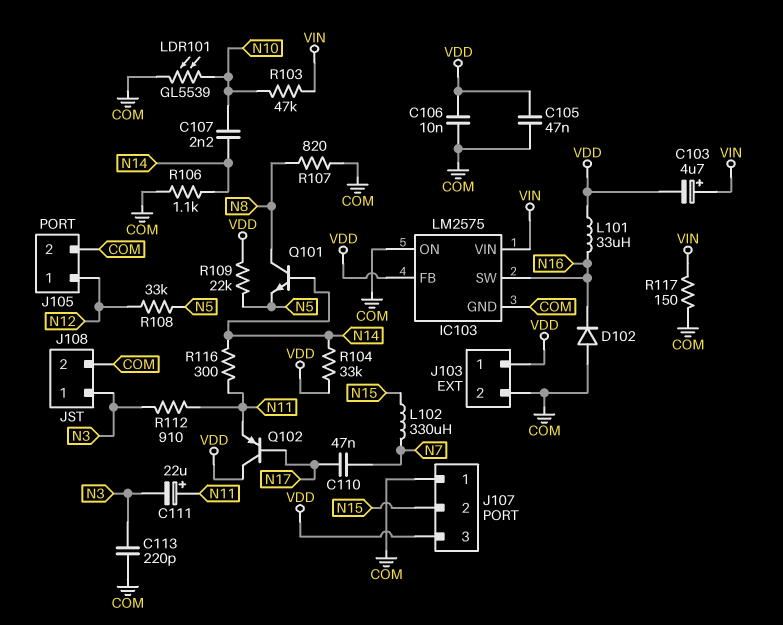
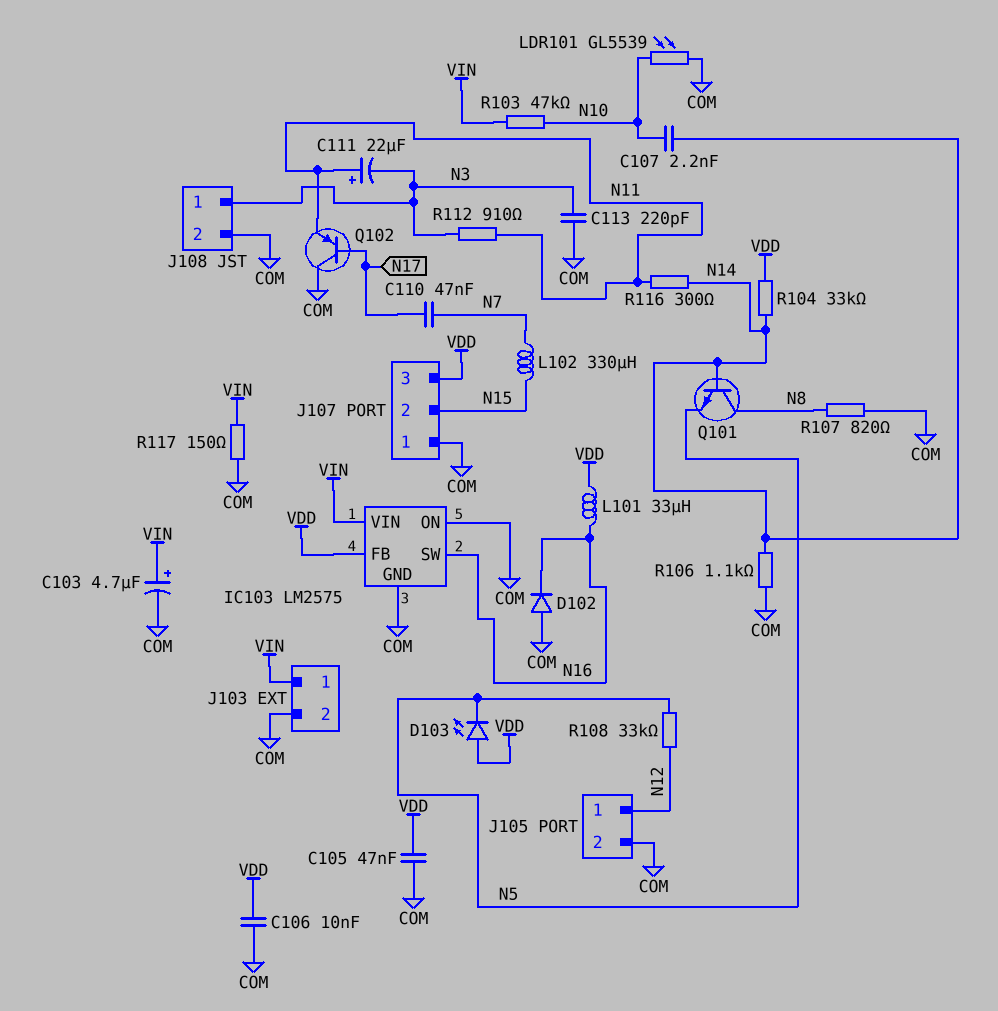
C103: 4.7uF (plus VIN, minus VDD) -> 4.7uF (plus VIN, minus COM)
D103: none -> LED (A VDD, K N5)
J103 pin 1: VDD -> VIN
Q102: PNP (B N17, C VDD, E N11) -> PNP (B N17, C COM, E N11)
R109: 22k (N5, VDD) -> none

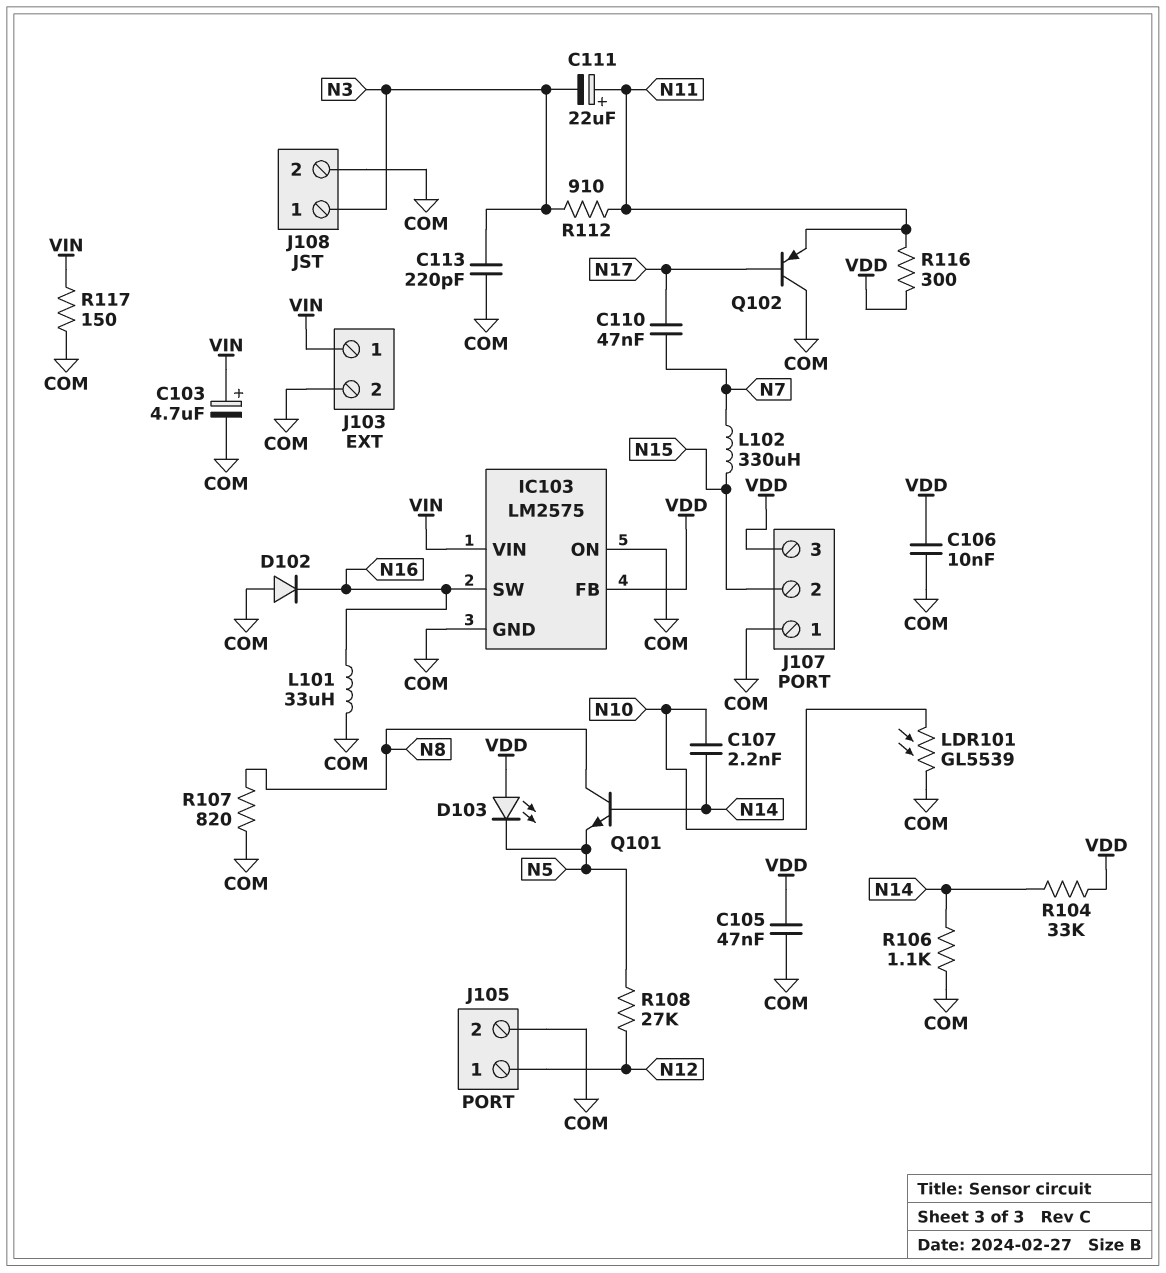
L101: 33uH (N16, VDD) -> 33uH (COM, N16)
R103: 47k (N10, VIN) -> none
R108: 33k (N5, N12) -> 27k (N5, N12)
R116: 300 (N11, N14) -> 300 (N11, VDD)

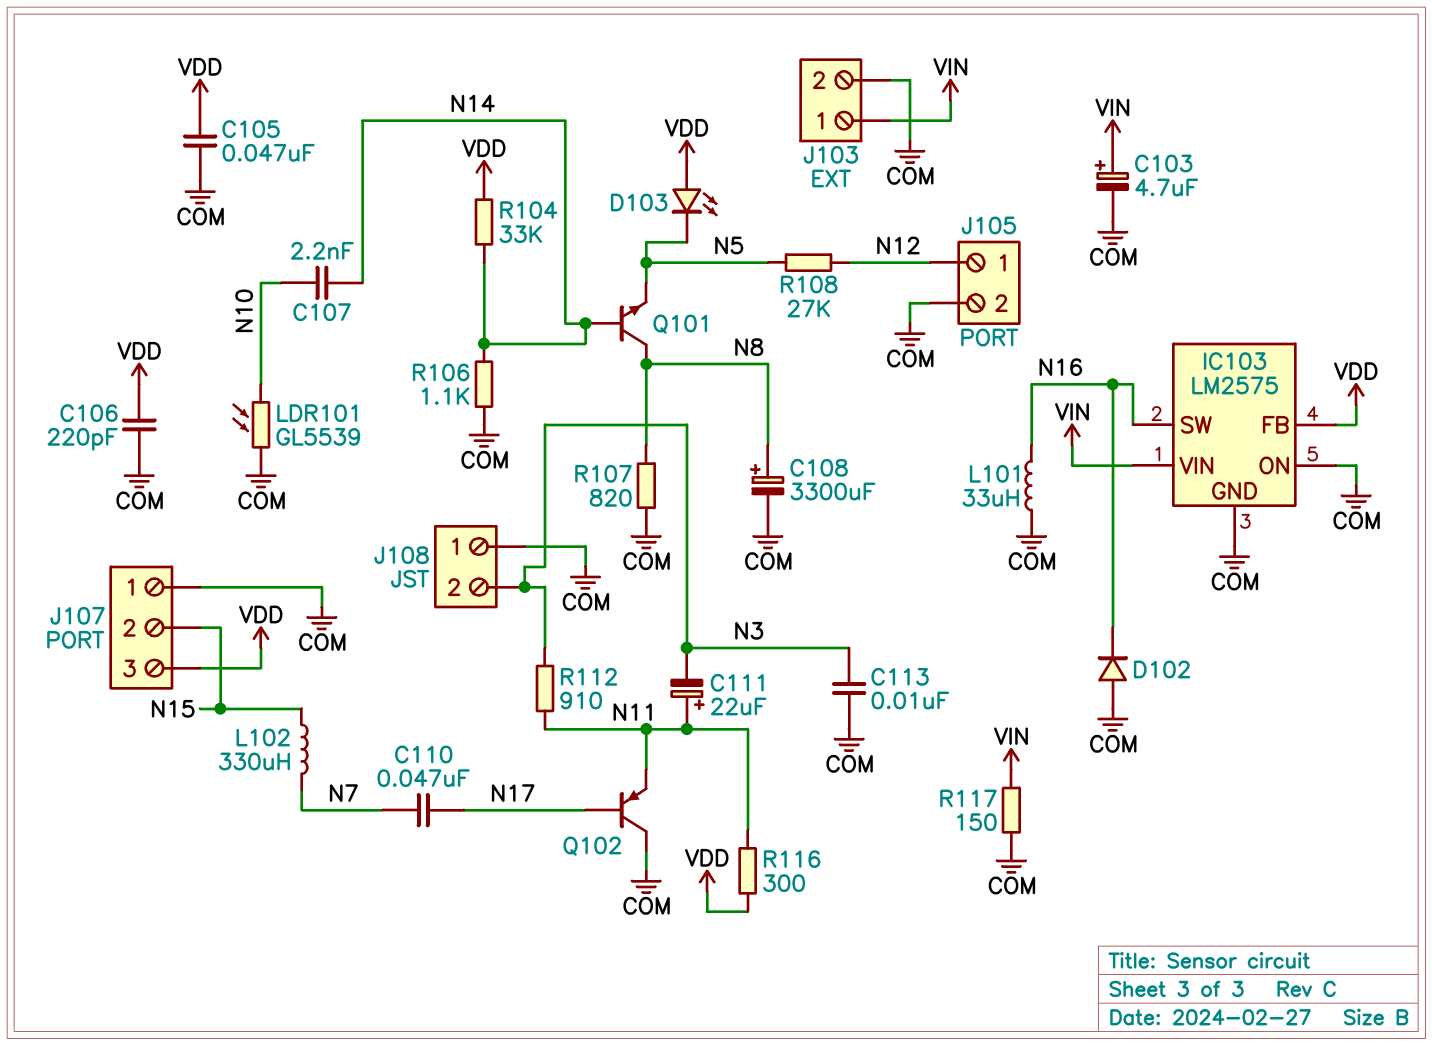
C106: 10nF (COM, VDD) -> 220pF (COM, VDD)
C108: none -> 3300uF (plus N8, minus COM)
C113: 220pF (COM, N3) -> 10nF (COM, N3)
J108 pin 1: N3 -> COM
J108 pin 2: COM -> N3

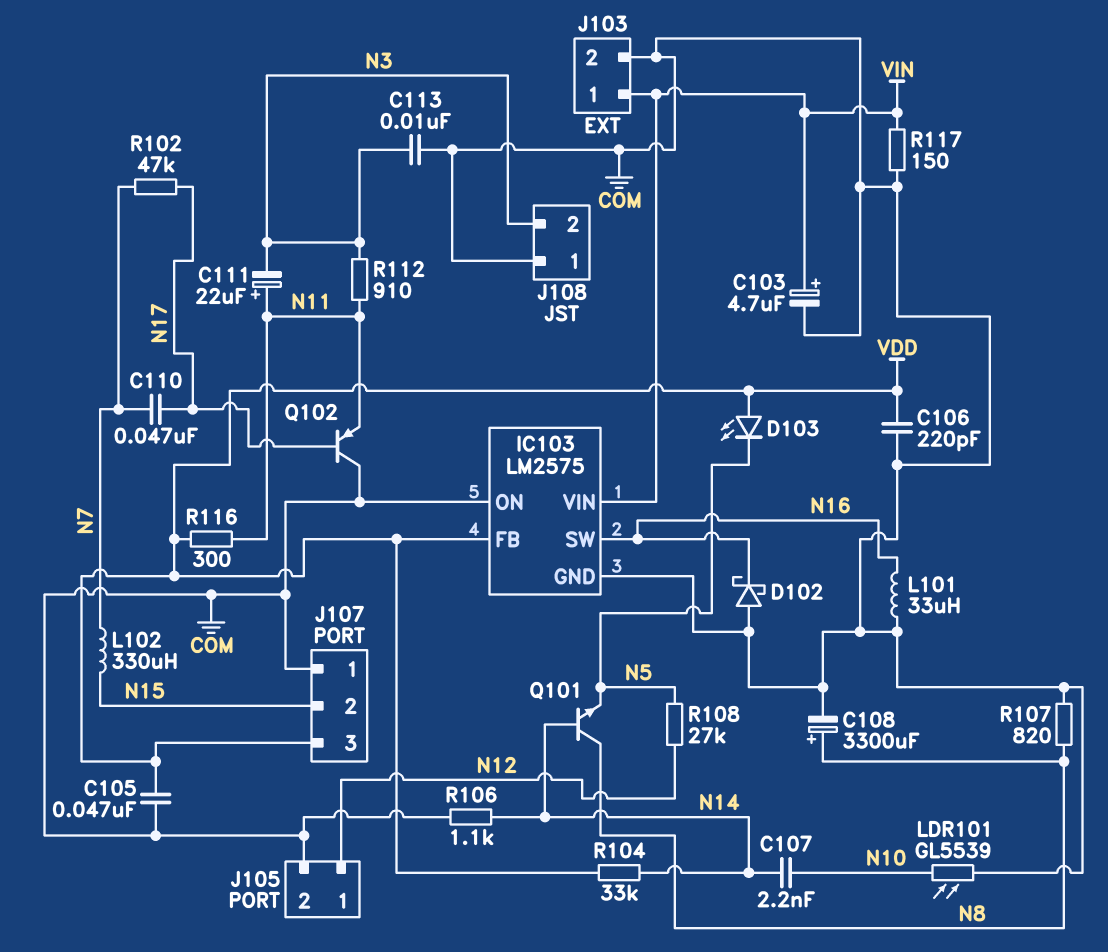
D102: diode (A COM, K N16) -> schottky (A COM, K N16)
R102: none -> 47k (N7, N17)

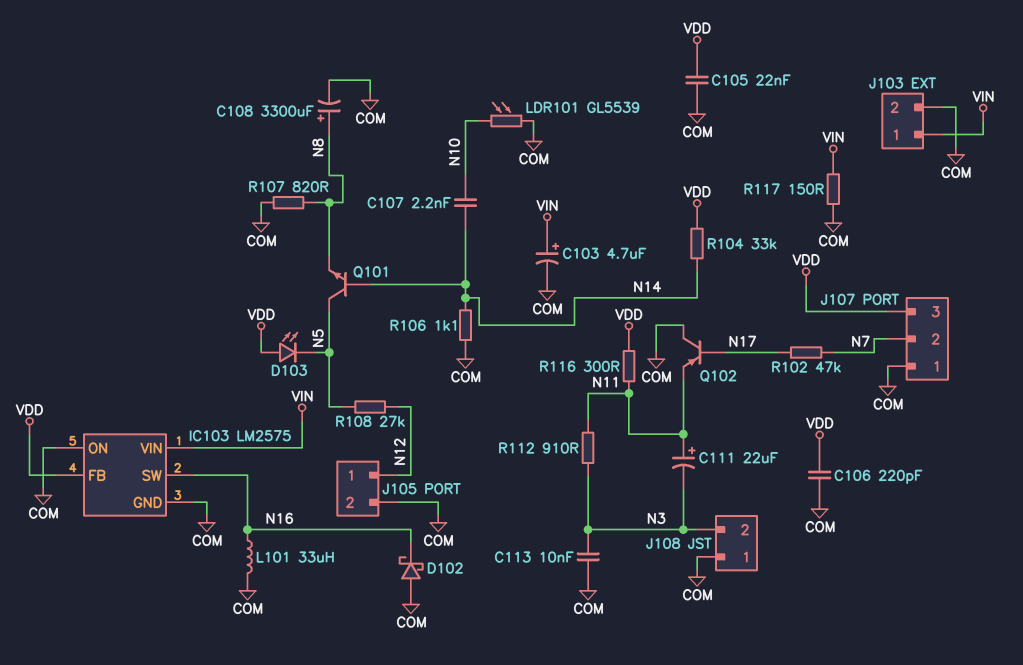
C105: 47nF (COM, VDD) -> 22nF (COM, VDD)
C110: 47nF (N7, N17) -> none
J107 pin 2: N15 -> N7
L102: 330uH (N7, N15) -> none
Q101: NPN (B N14, C N8, E N5) -> NPN (B N14, C N5, E N8)

